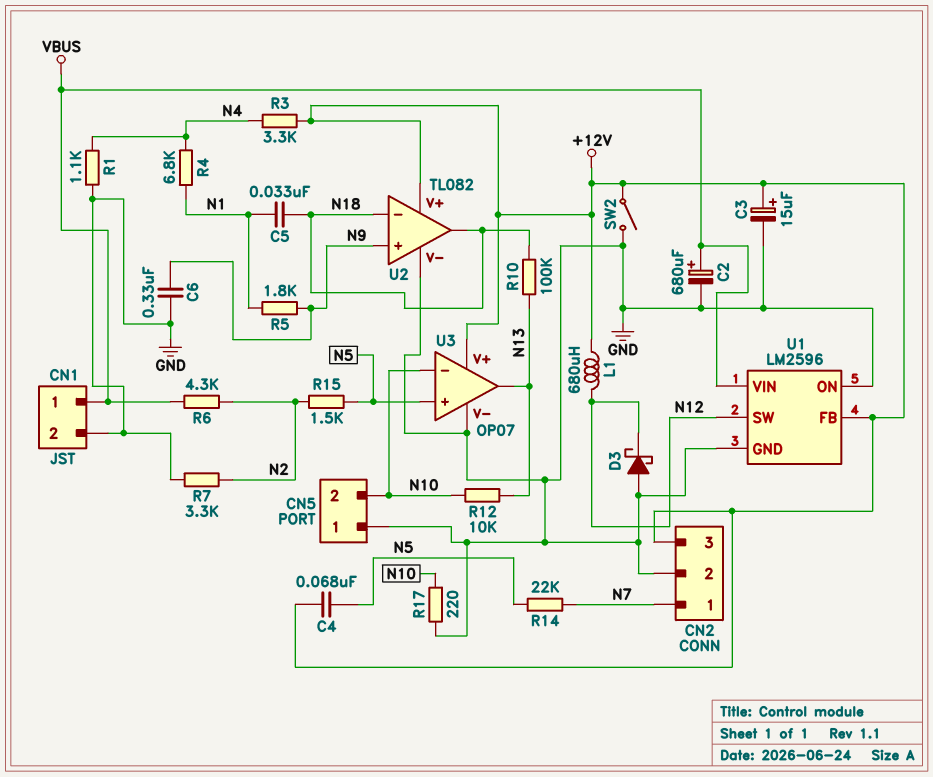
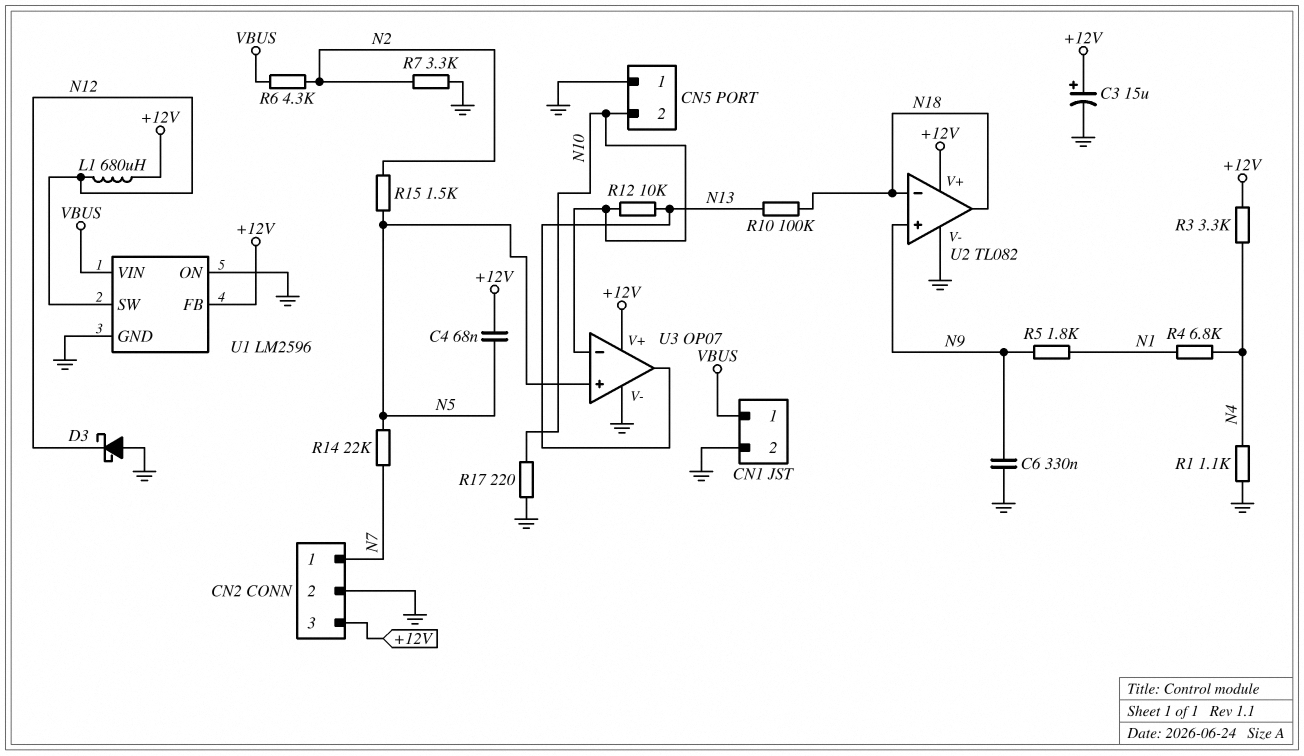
C2: 680uF (plus VBUS, minus GND) -> none
C5: 33nF (N1, N18) -> none
SW2: switch (+12V, GND) -> none

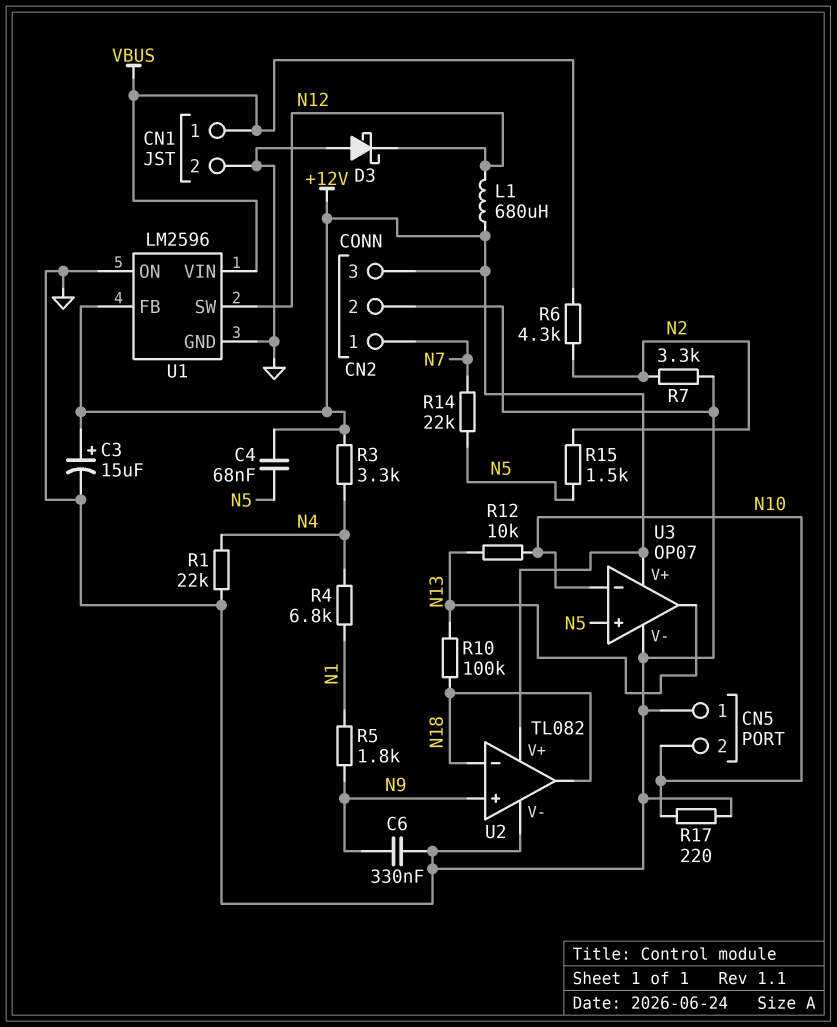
R1: 1.1k (GND, N4) -> 22k (GND, N4)

